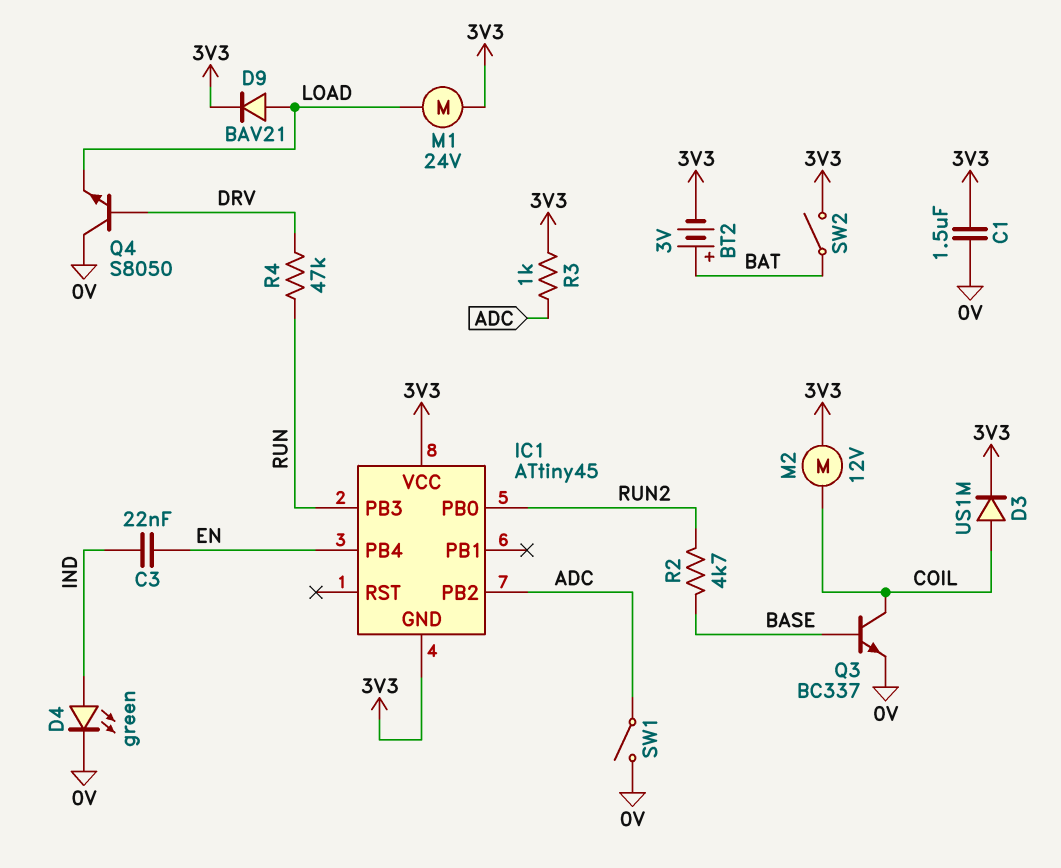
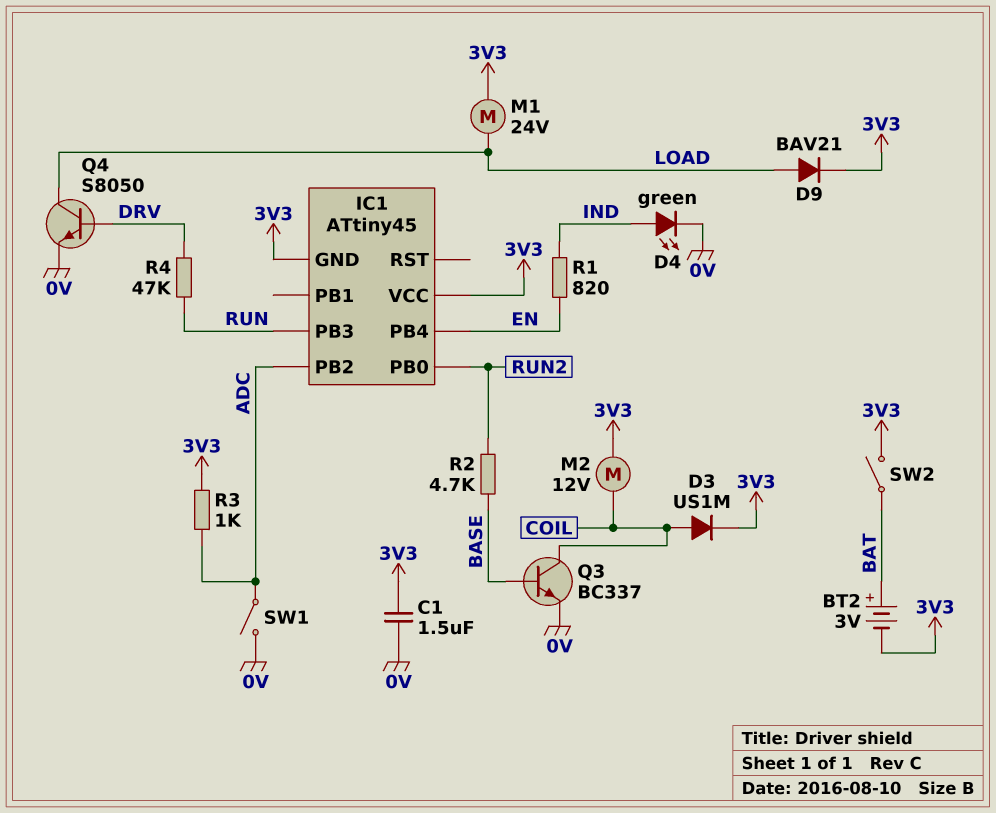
C3: 22nF (EN, IND) -> none
Q4: NPN S8050 (B DRV, C 0V, E LOAD) -> NPN S8050 (B DRV, C LOAD, E 0V)
R1: none -> 820 (EN, IND)

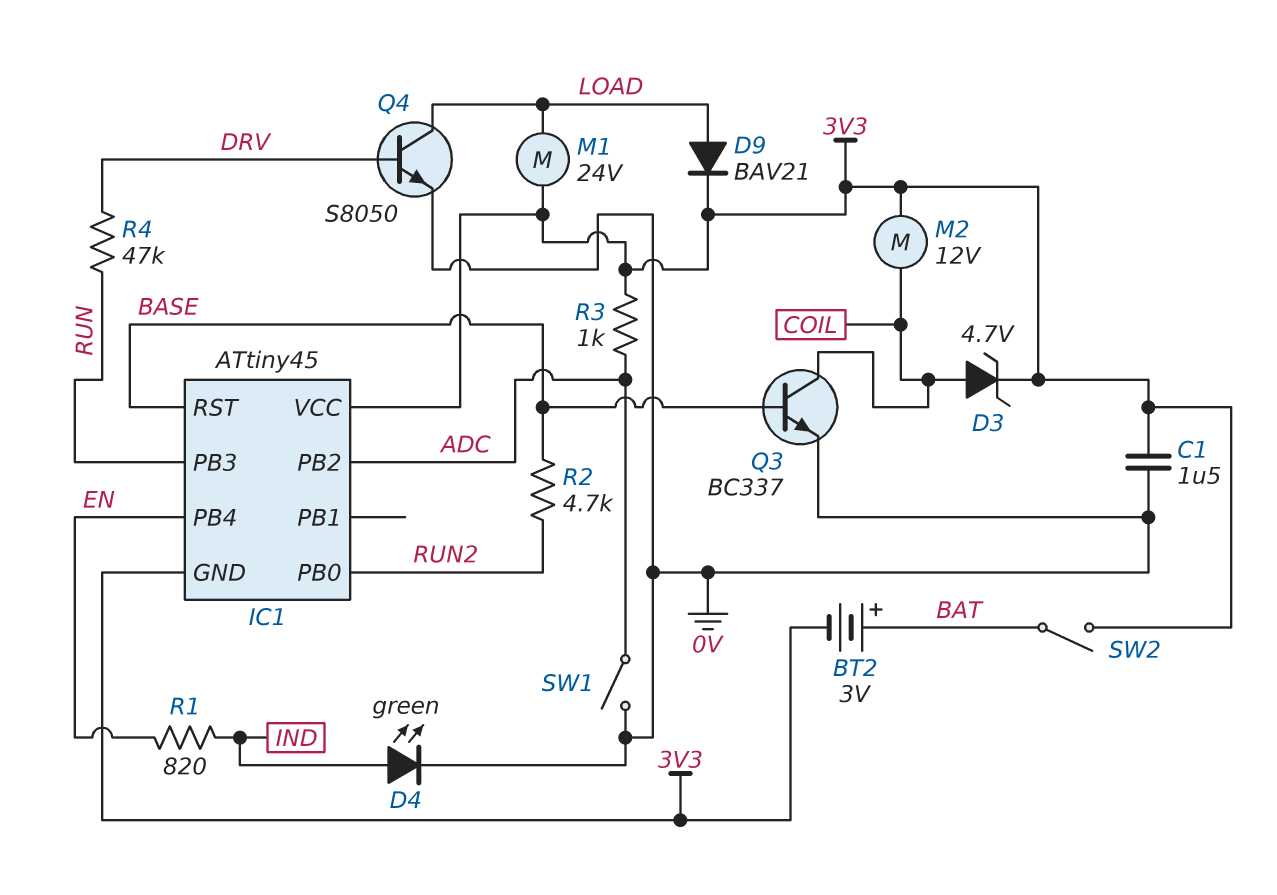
D3: diode US1M (A COIL, K 3V3) -> zener 4.7V (A COIL, K 3V3)
IC1 pin RST: none -> BASE

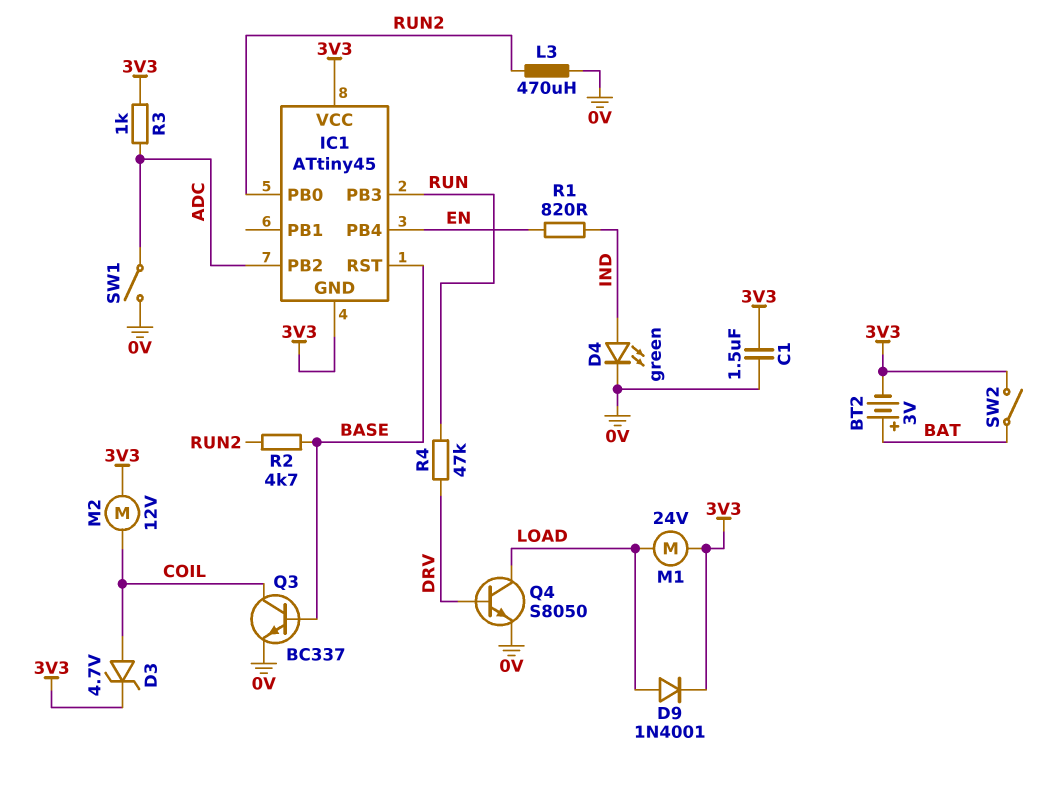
D9: diode BAV21 (A LOAD, K 3V3) -> diode 1N4001 (A LOAD, K 3V3)
L3: none -> 470uH (0V, RUN2)

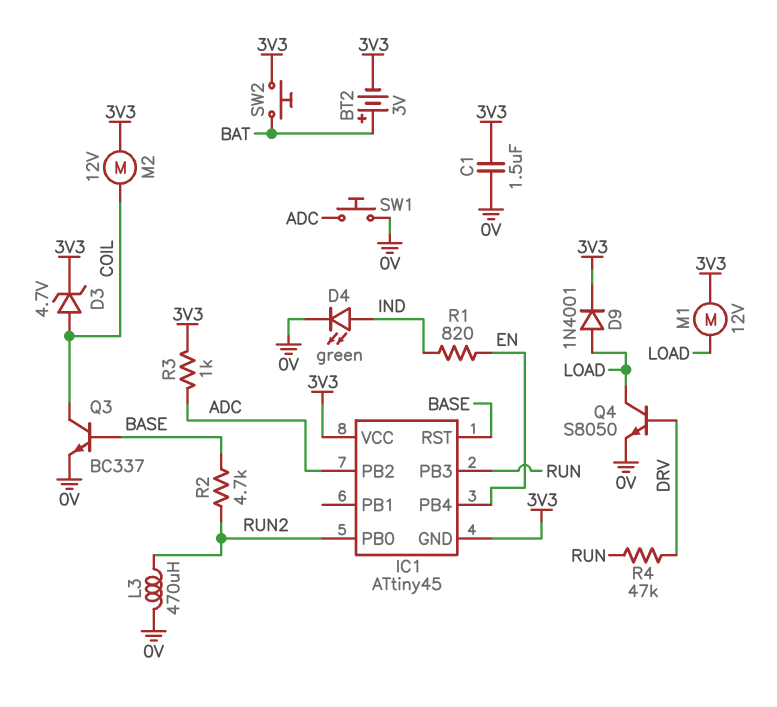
M1: motor 24V (3V3, LOAD) -> motor 12V (3V3, LOAD)
SW1: switch (0V, ADC) -> button (0V, ADC)
SW2: switch (3V3, BAT) -> button (3V3, BAT)

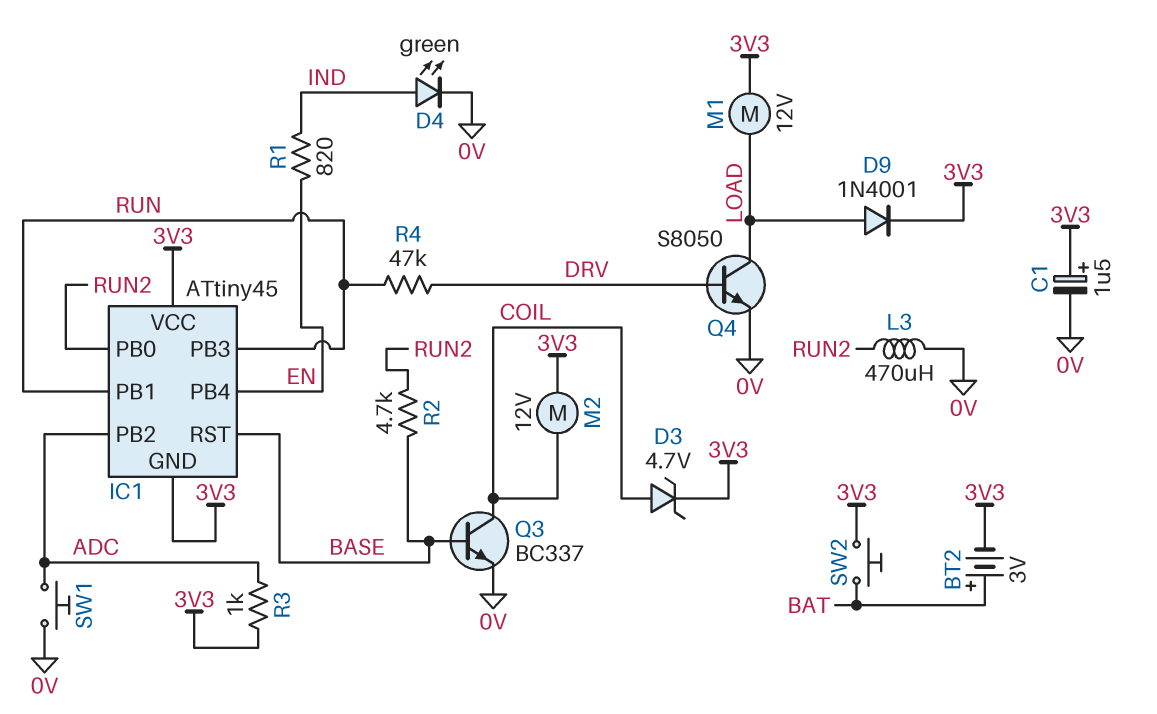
C1: 1.5uF (0V, 3V3) -> 1.5uF (plus 3V3, minus 0V)
IC1 pin PB1: none -> RUN

